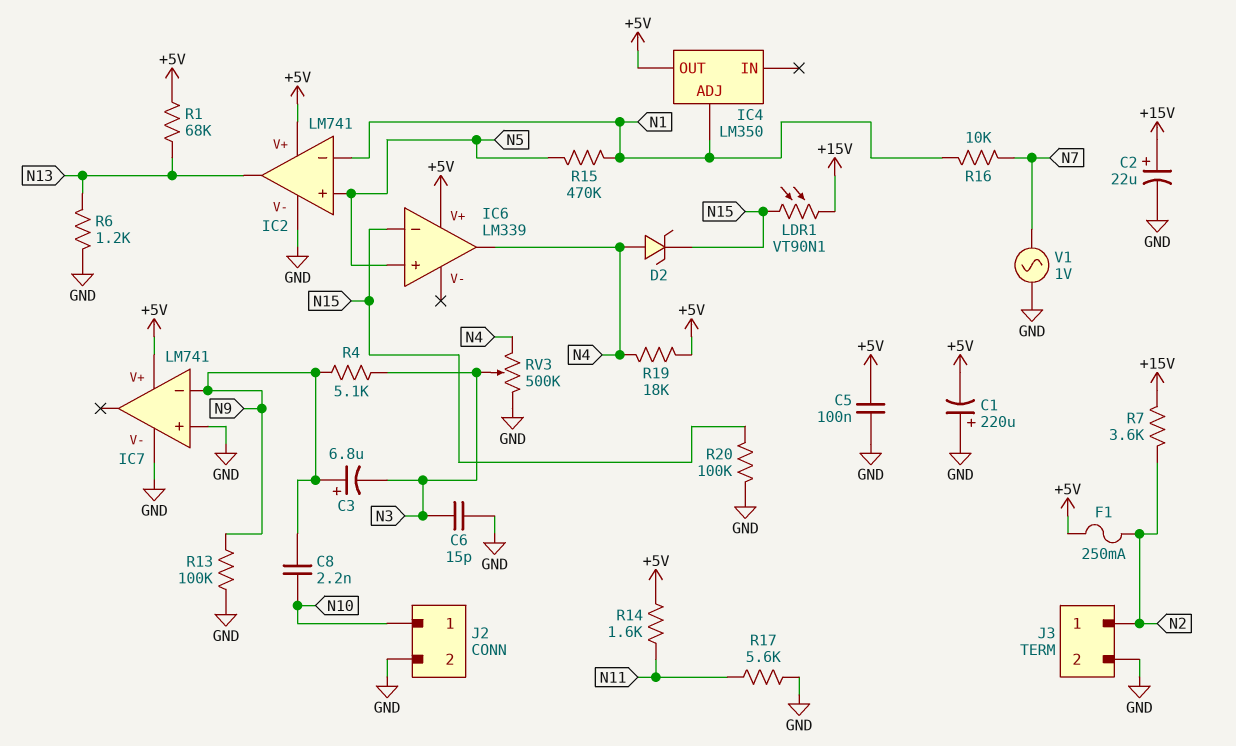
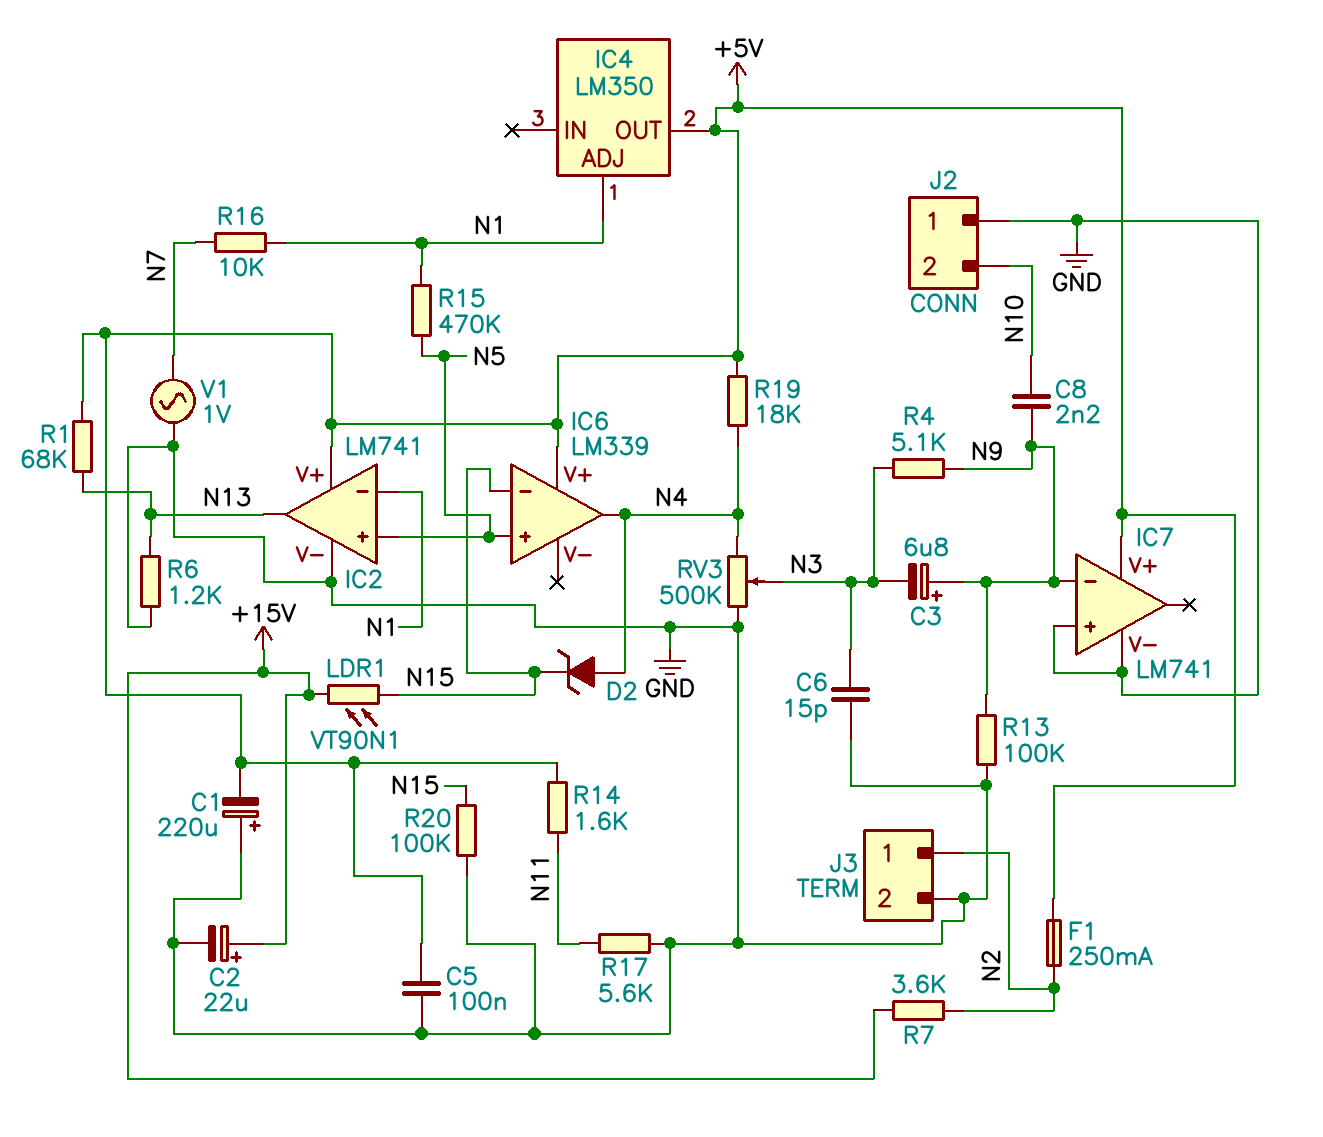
J2 pin 1: N10 -> GND
J2 pin 2: GND -> N10

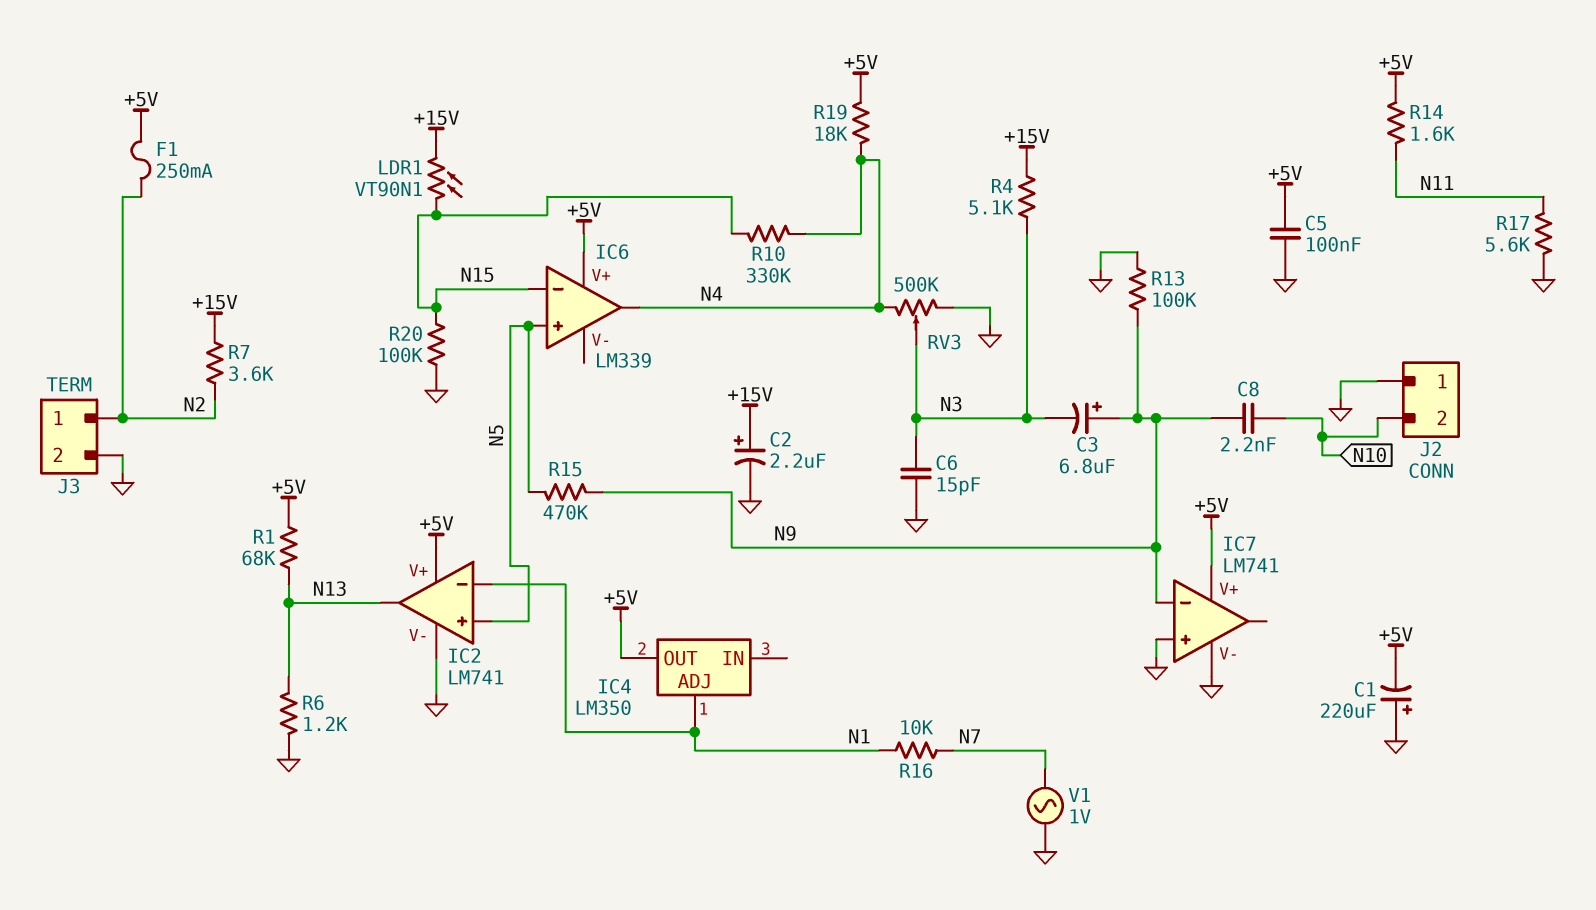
C2: 22uF (plus +15V, minus GND) -> 2.2uF (plus +15V, minus GND)
D2: zener (A N4, K N15) -> none
R4: 5.1k (N3, N9) -> 5.1k (+15V, N3)
R10: none -> 330k (N4, N15)
R15: 470k (N1, N5) -> 470k (N5, N9)

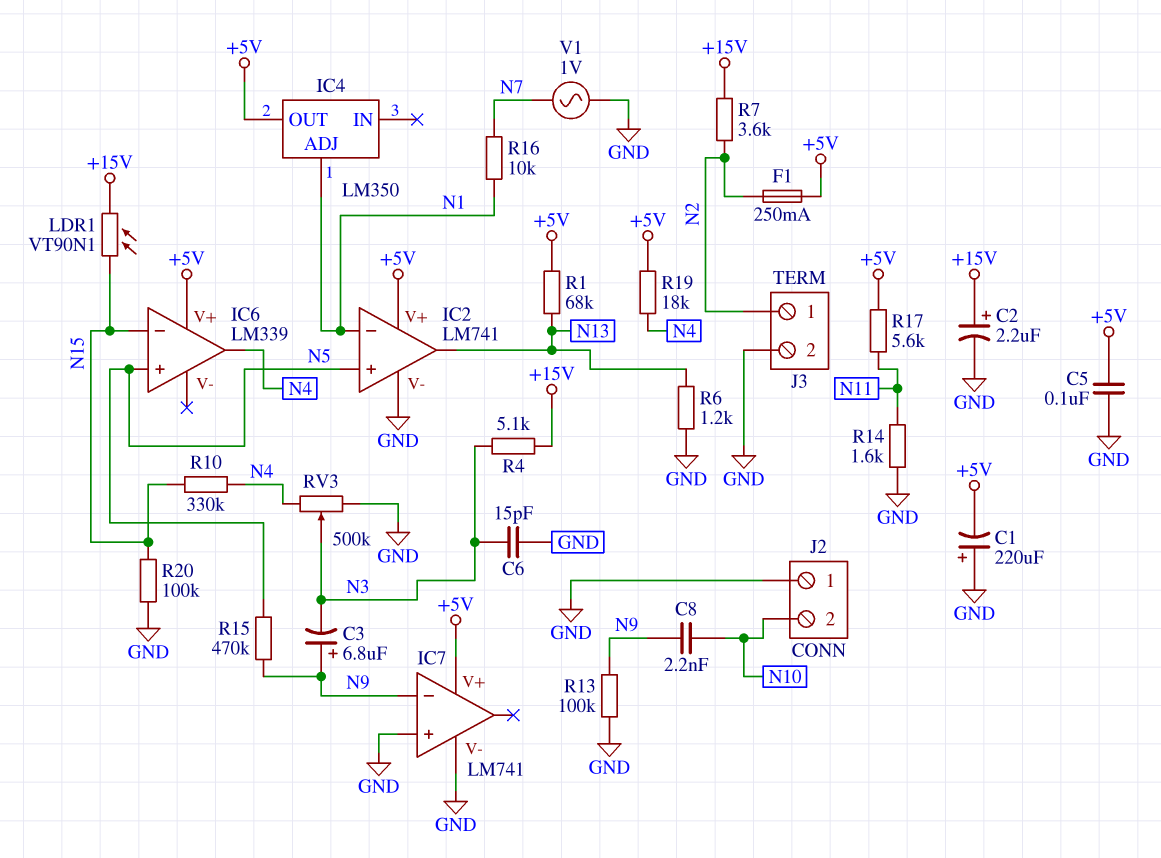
R14: 1.6k (+5V, N11) -> 1.6k (GND, N11)
R17: 5.6k (GND, N11) -> 5.6k (+5V, N11)

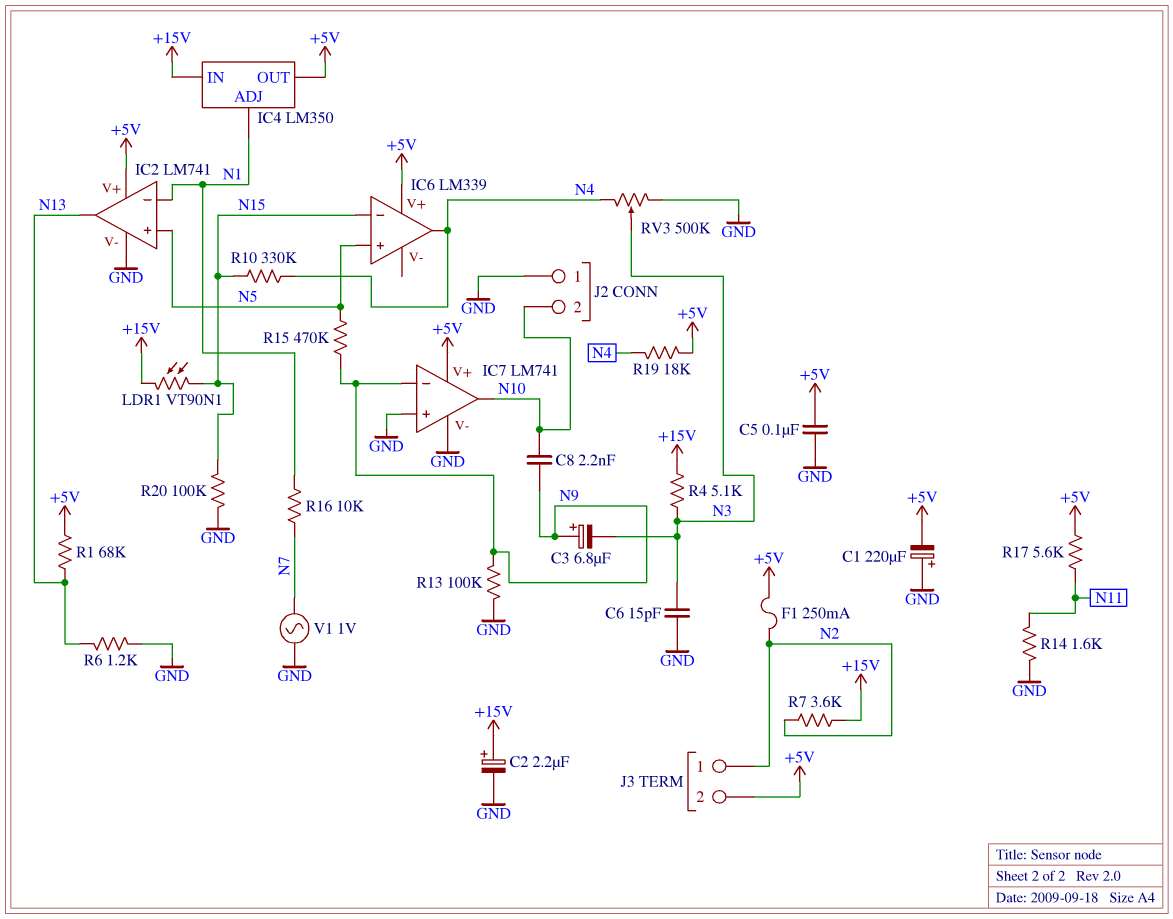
IC4 pin IN: none -> +15V
IC7 pin out: none -> N10
J3 pin 2: GND -> +5V

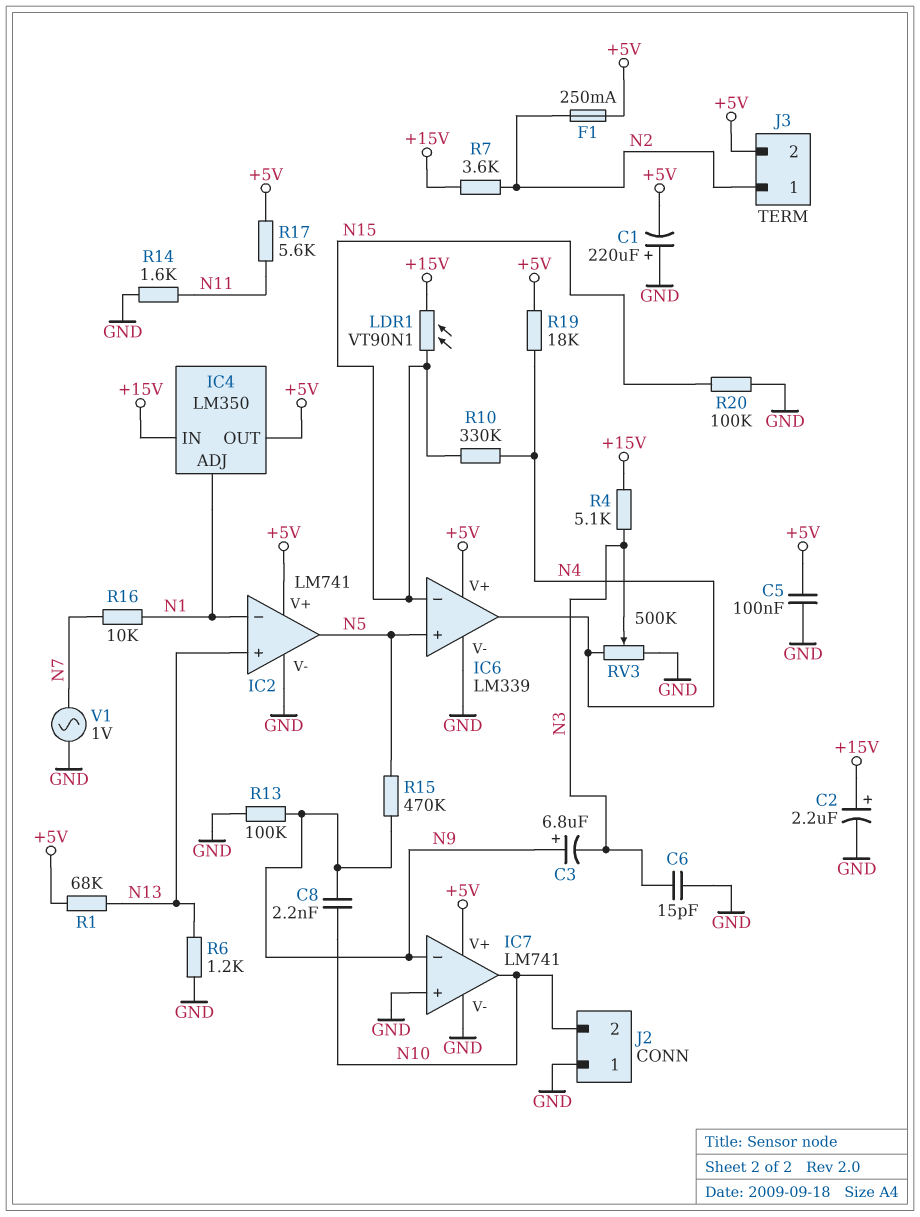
IC2 pin in+: N5 -> N13
IC2 pin out: N13 -> N5
IC6 pin V-: none -> GND

